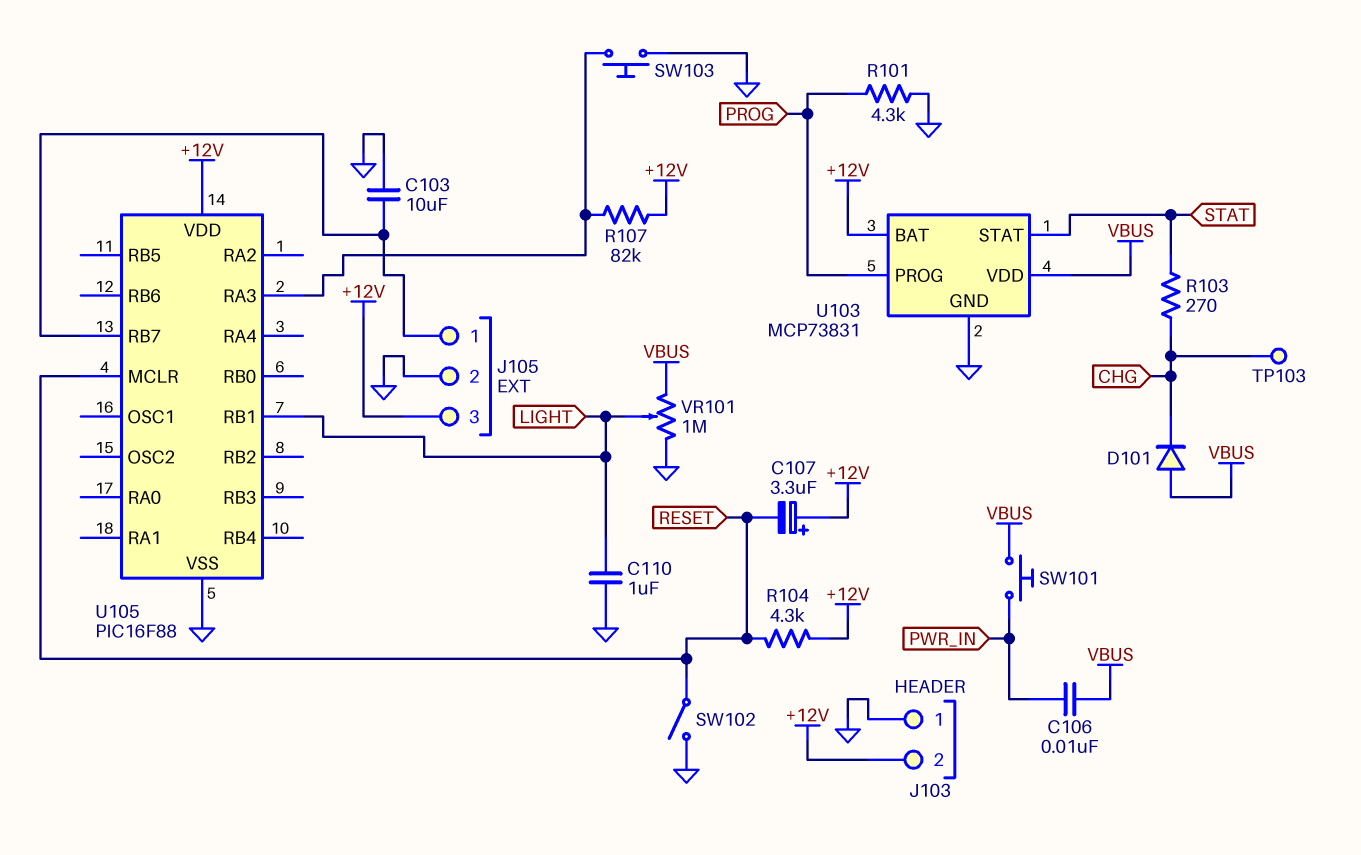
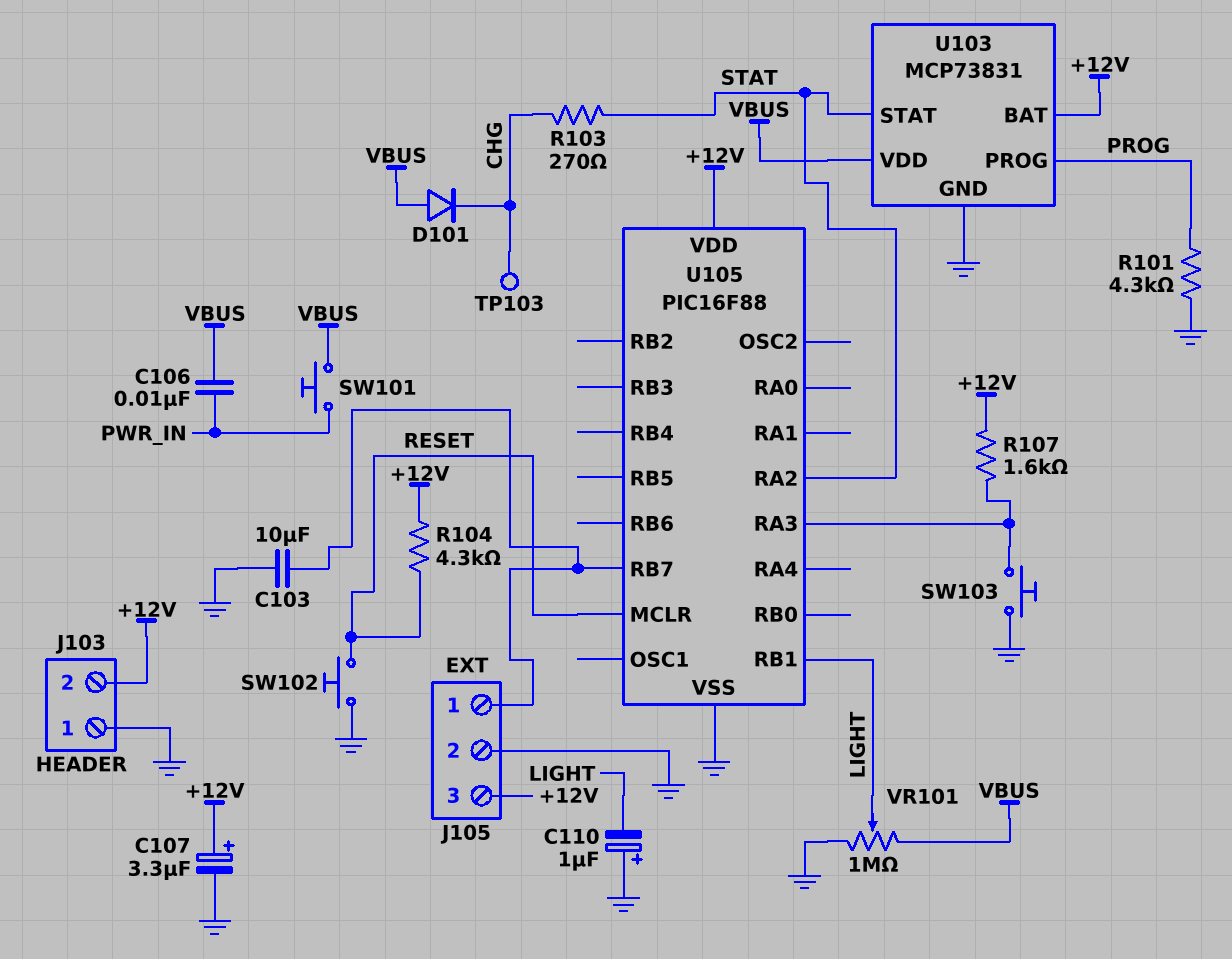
C107: 3.3uF (plus +12V, minus RESET) -> 3.3uF (plus +12V, minus GND)
C110: 1uF (GND, LIGHT) -> 1uF (plus GND, minus LIGHT)
R107: 82k (+12V, U105/RA3) -> 1.6k (+12V, U105/RA3)
SW102: switch (GND, RESET) -> button (GND, RESET)
U105 pin RA2: none -> STAT

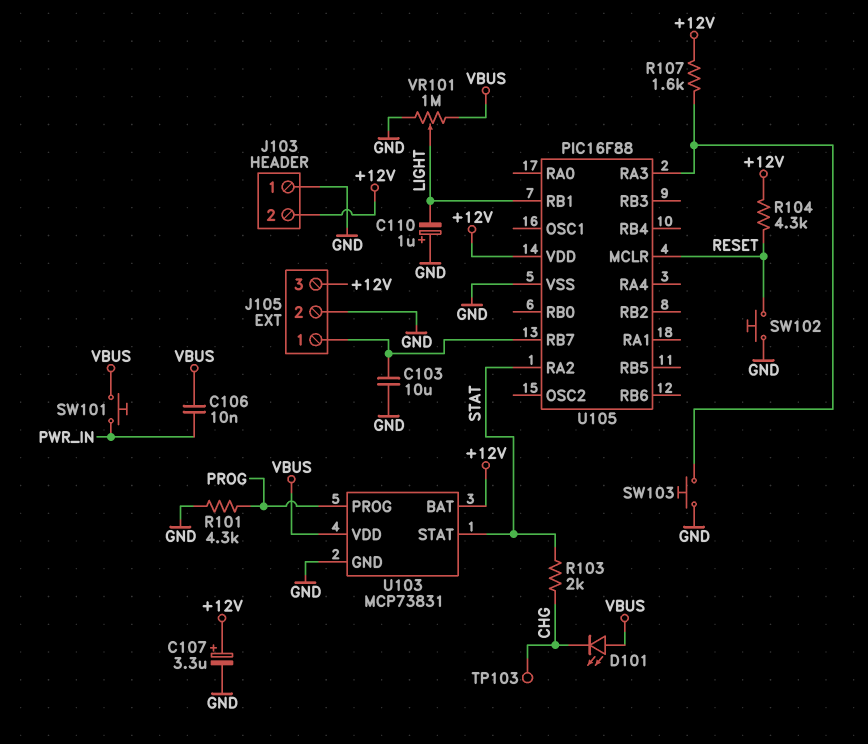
D101: diode (A VBUS, K CHG) -> LED (A VBUS, K CHG)
R103: 270 (CHG, STAT) -> 2k (CHG, STAT)

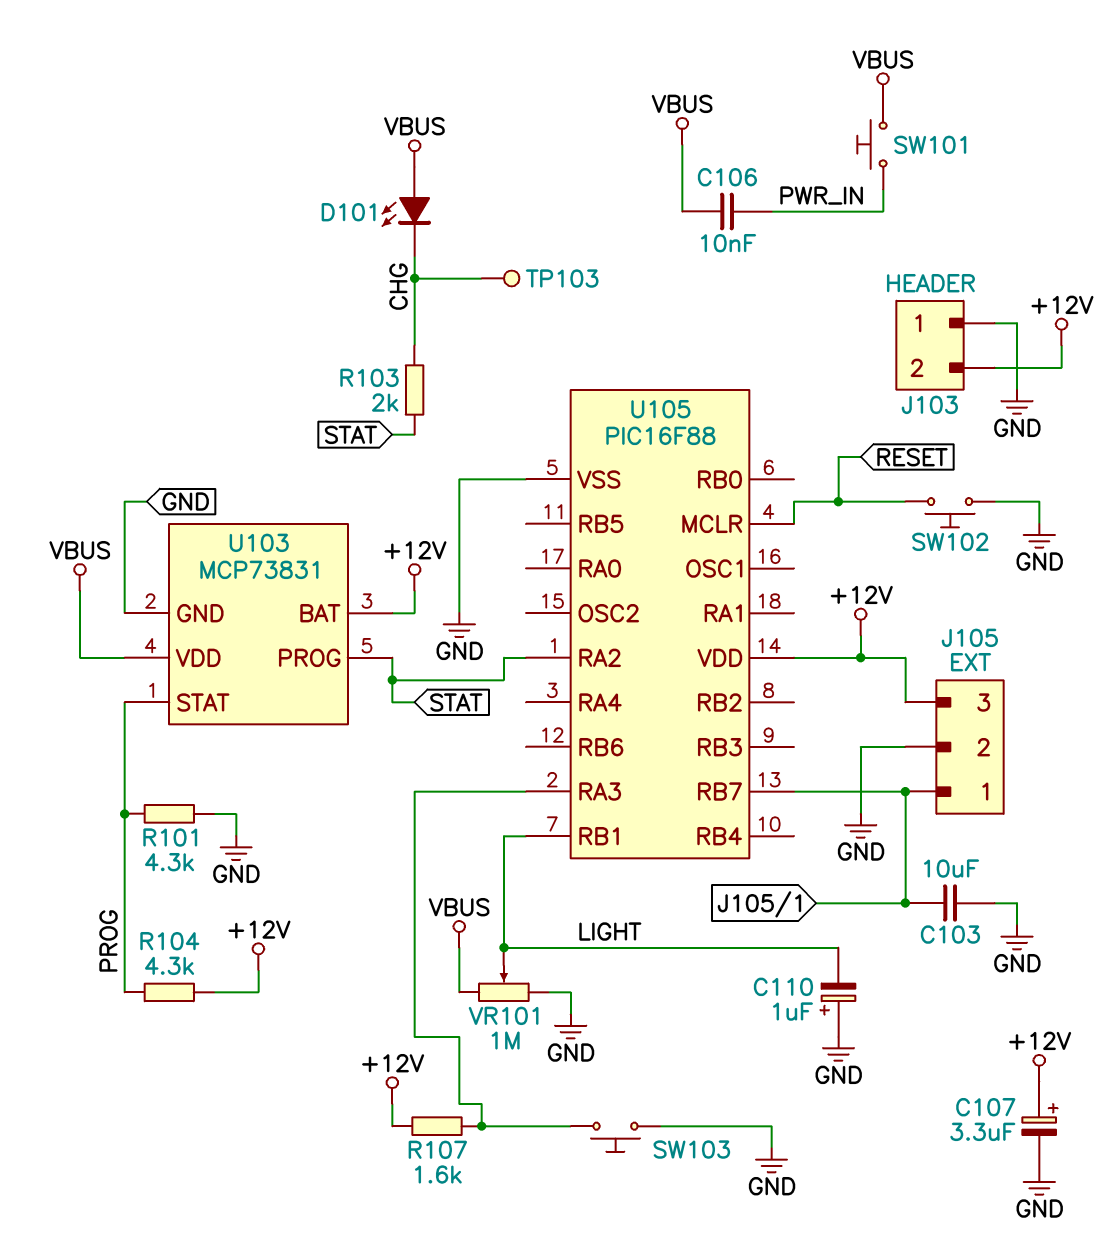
R104: 4.3k (+12V, RESET) -> 4.3k (+12V, PROG)
U103 pin PROG: PROG -> STAT
U103 pin STAT: STAT -> PROG

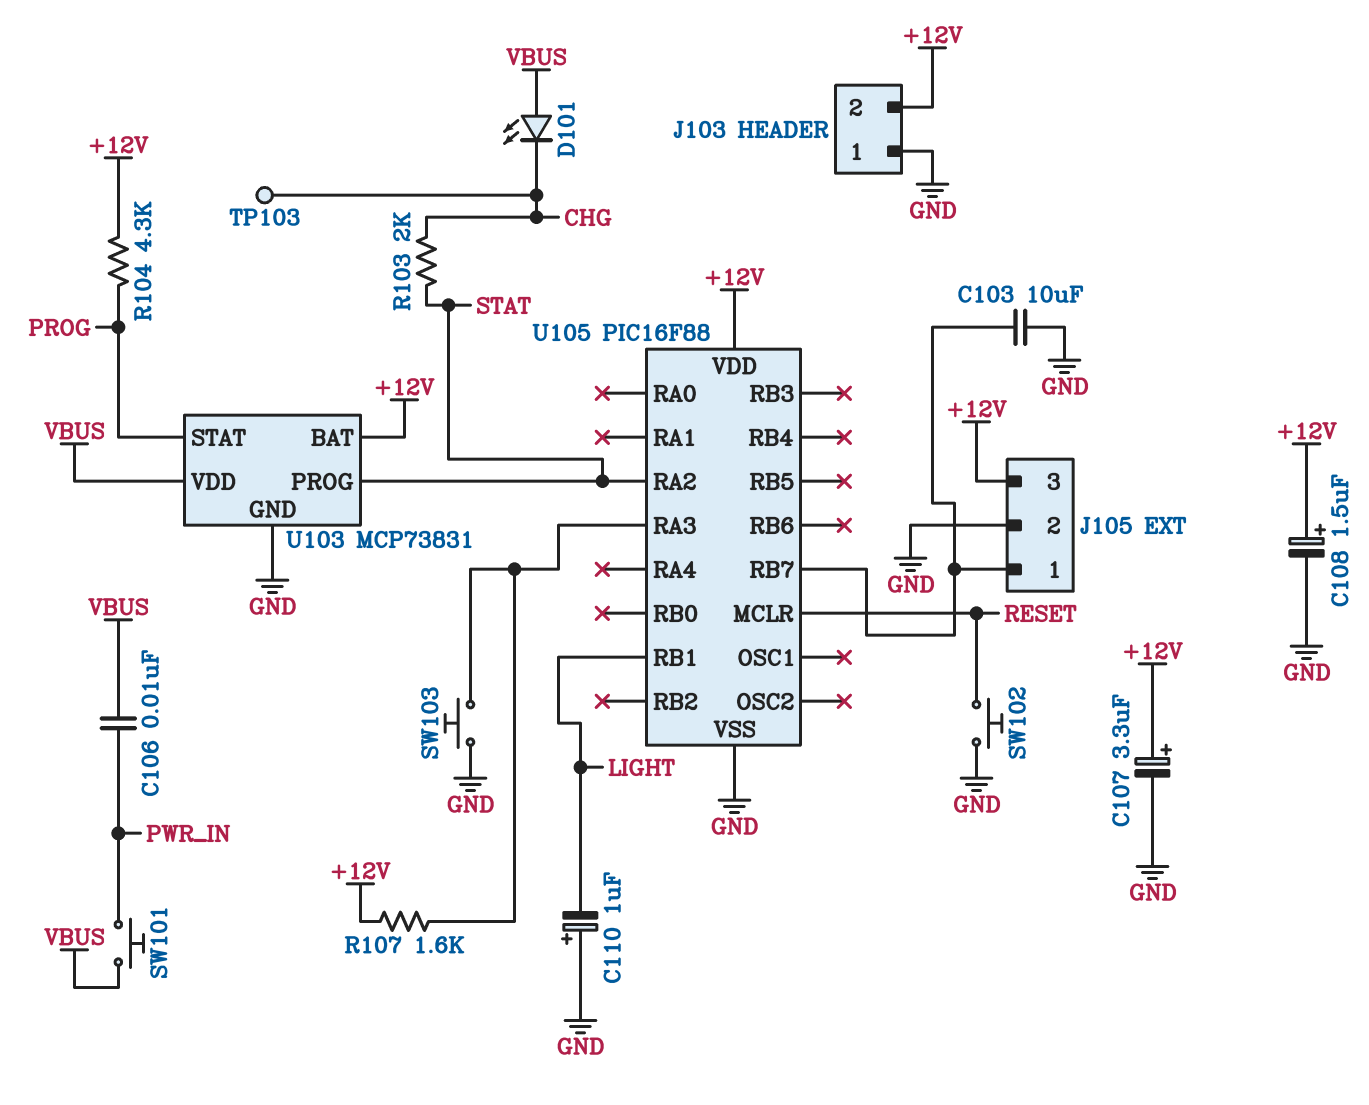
C108: none -> 1.5uF (plus +12V, minus GND)
R101: 4.3k (GND, PROG) -> none
VR101: 1M (GND, VBUS, wiper LIGHT) -> none

